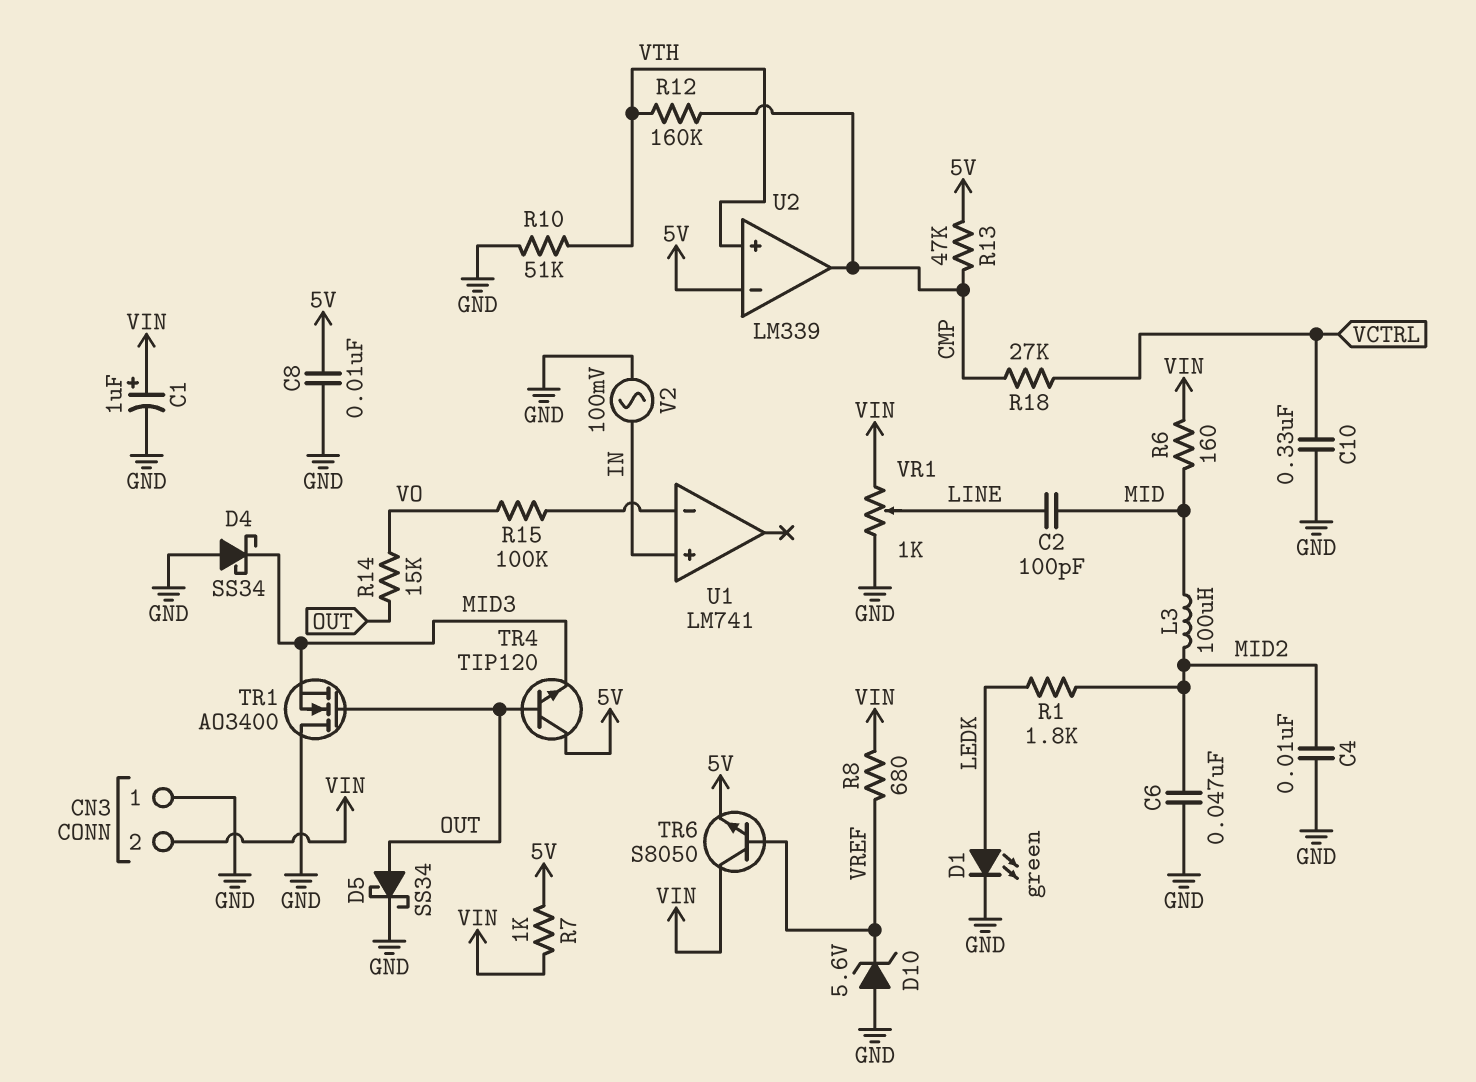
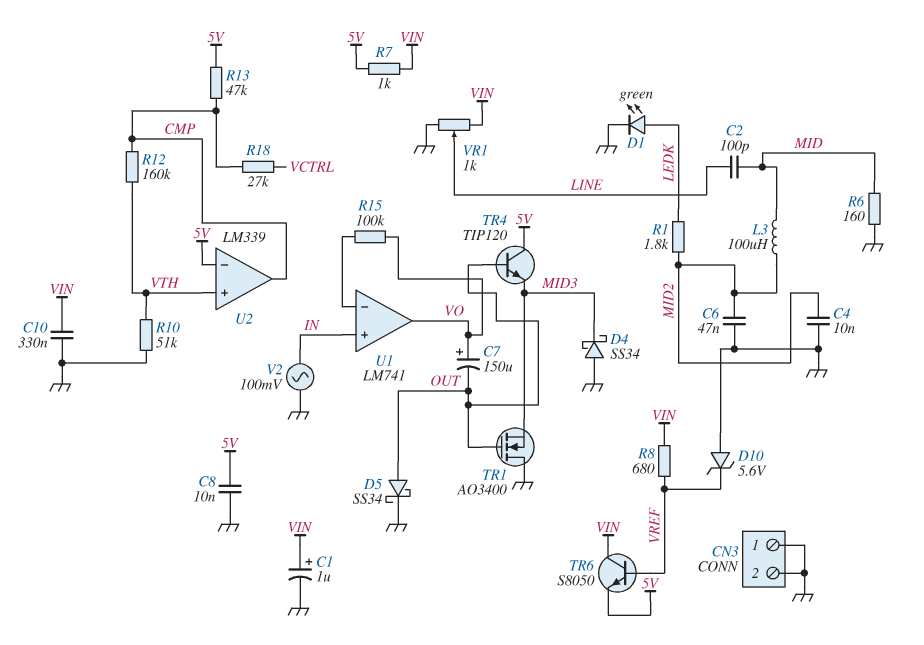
C7: none -> 150uF (plus VO, minus OUT)
C10: 330nF (GND, VCTRL) -> 330nF (GND, VIN)
CN3 pin 2: VIN -> GND
R6: 160 (MID, VIN) -> 160 (GND, MID)
R14: 15k (OUT, VO) -> none
U1 pin out: none -> VO

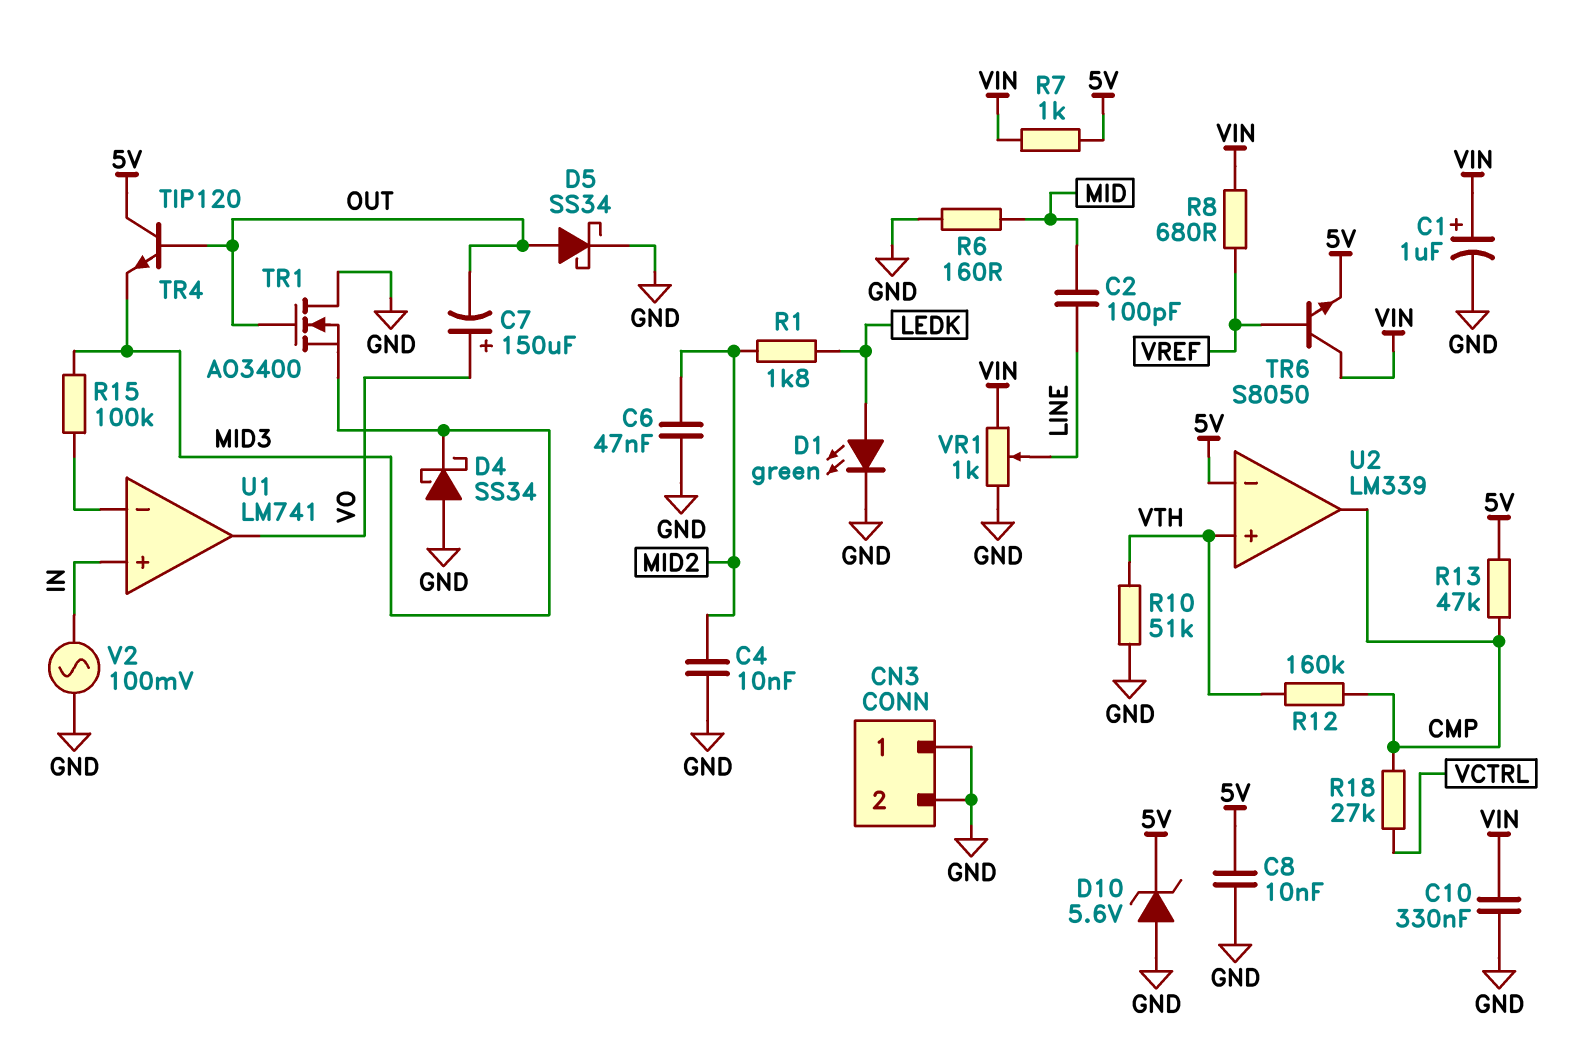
D10: zener 5.6V (A GND, K VREF) -> zener 5.6V (A GND, K 5V)
L3: 100uH (MID, MID2) -> none
R15: 100k (U1/in-, VO) -> 100k (MID3, U1/in-)

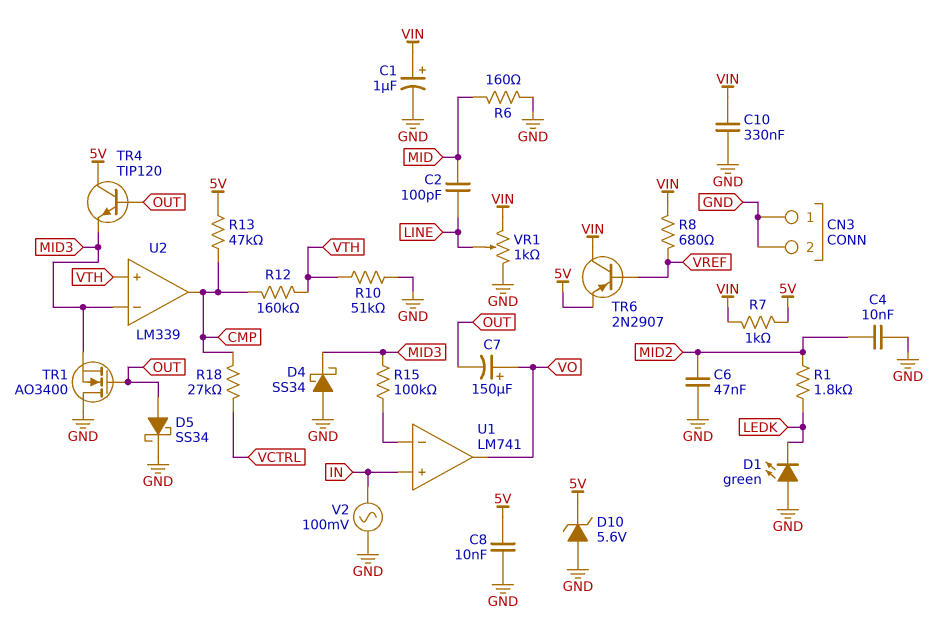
D1: LED green (A LEDK, K GND) -> LED green (A GND, K LEDK)
TR6: NPN S8050 (B VREF, C VIN, E 5V) -> PNP 2N2907 (B VREF, C VIN, E 5V)
U2 pin in-: 5V -> MID3

